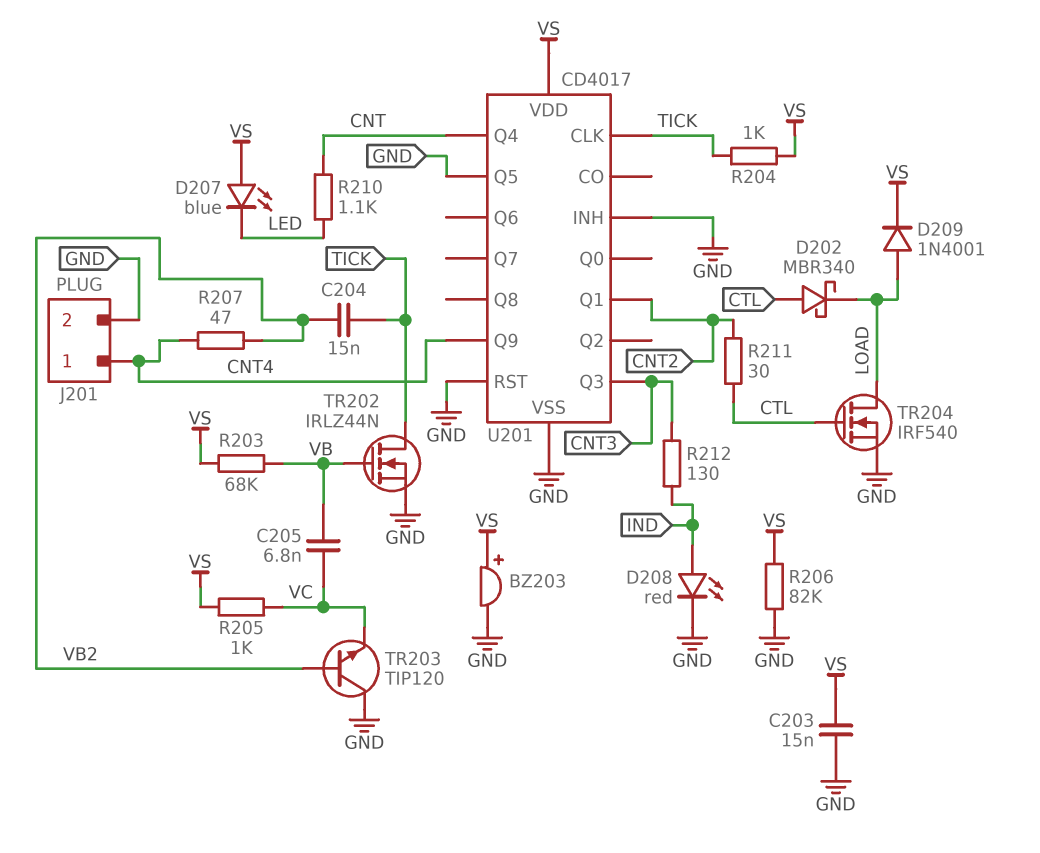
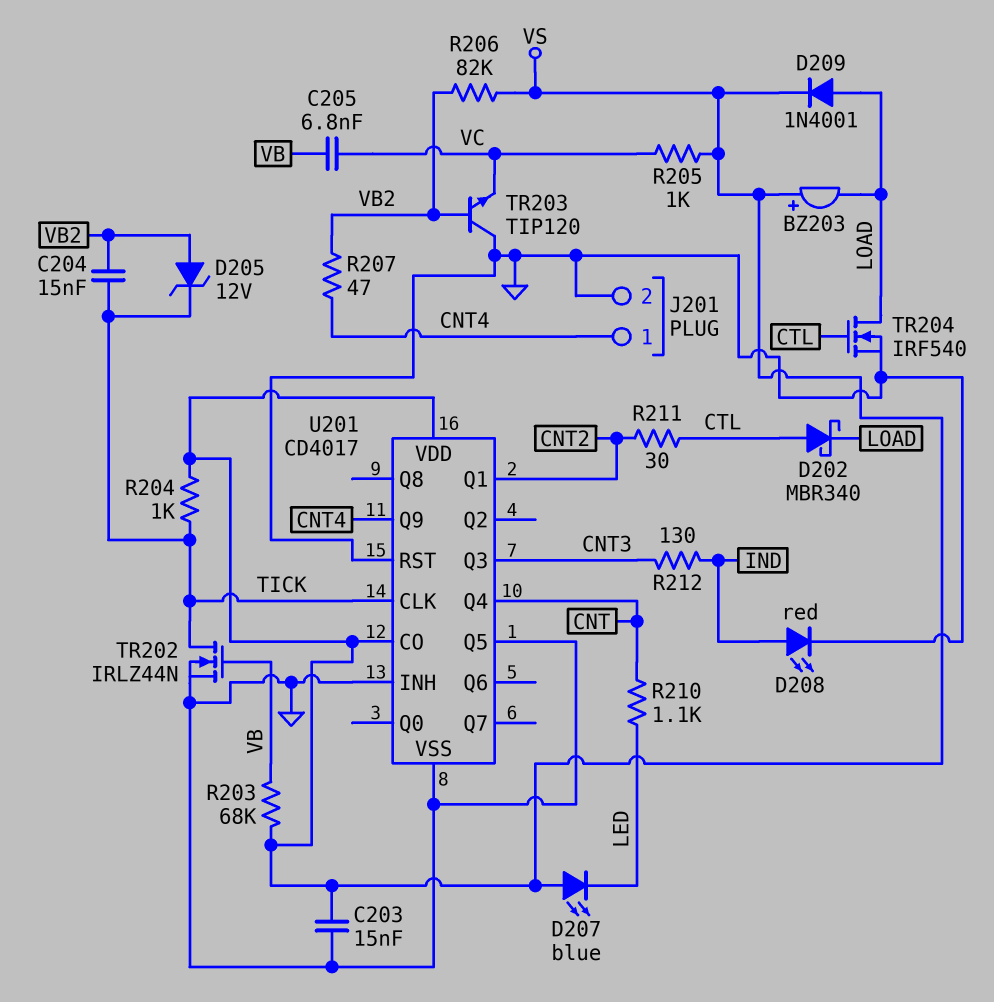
BZ203: buzzer (plus VS, minus GND) -> buzzer (plus VS, minus LOAD)
D205: none -> zener 12V (A VB2, K TICK)
R206: 82k (GND, VS) -> 82k (VB2, VS)
U201 pin CO: none -> VS

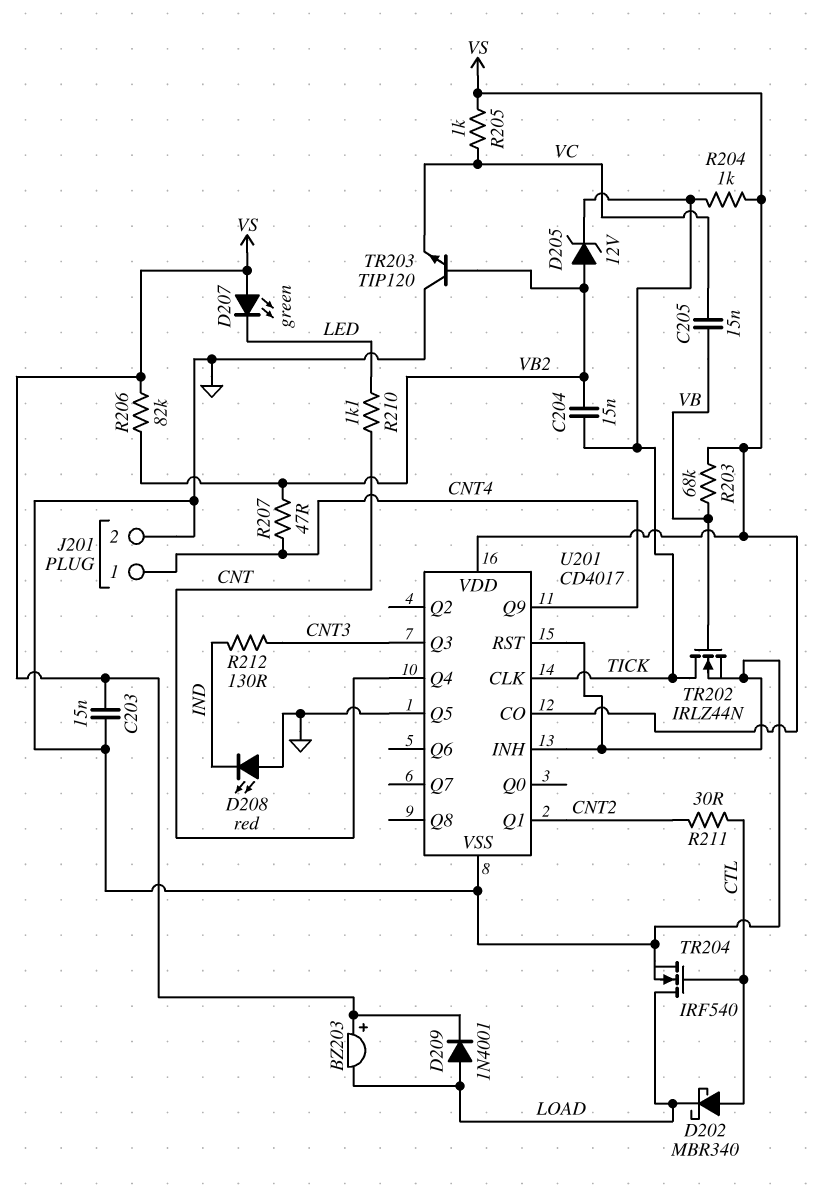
C205: 6.8nF (VB, VC) -> 15nF (VB, VC)
D207: LED blue (A VS, K LED) -> LED green (A VS, K LED)
D208: LED red (A IND, K GND) -> LED red (A GND, K IND)

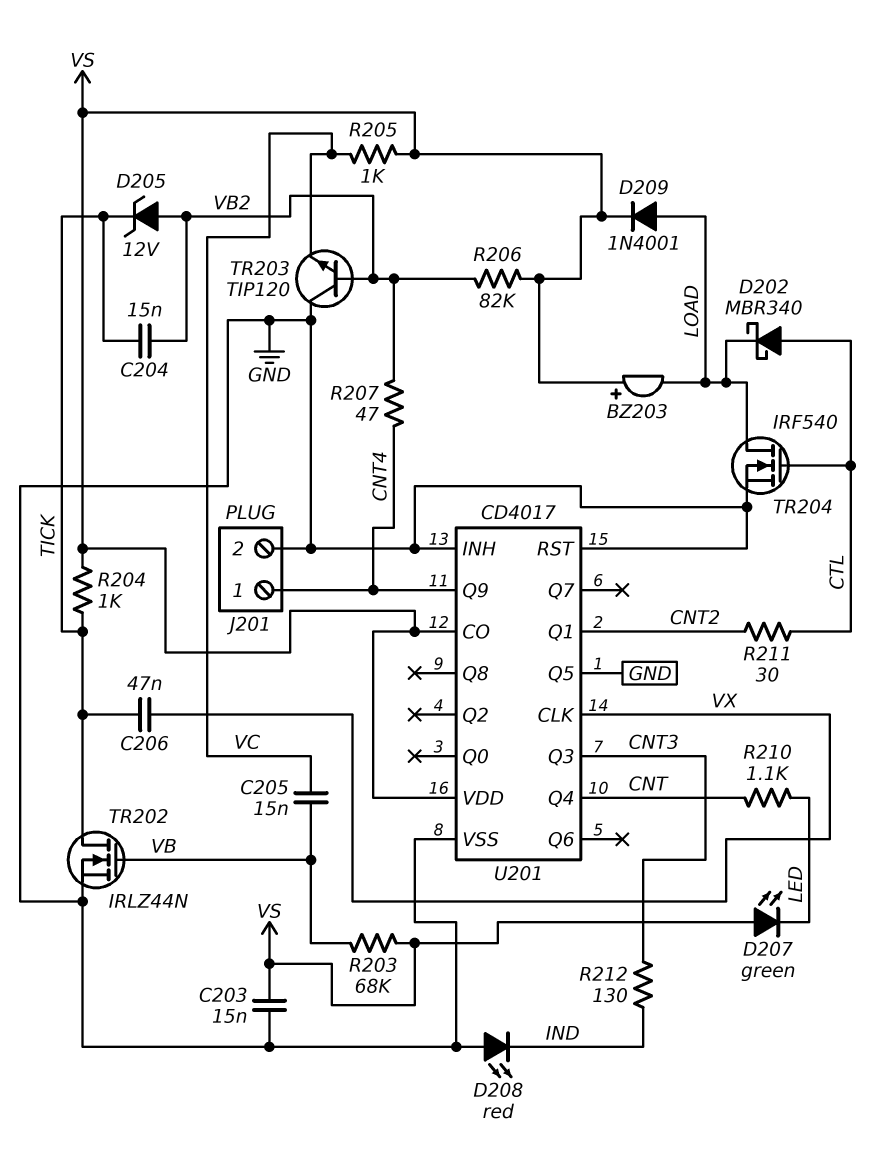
C206: none -> 47nF (TICK, VX)
U201 pin CLK: TICK -> VX

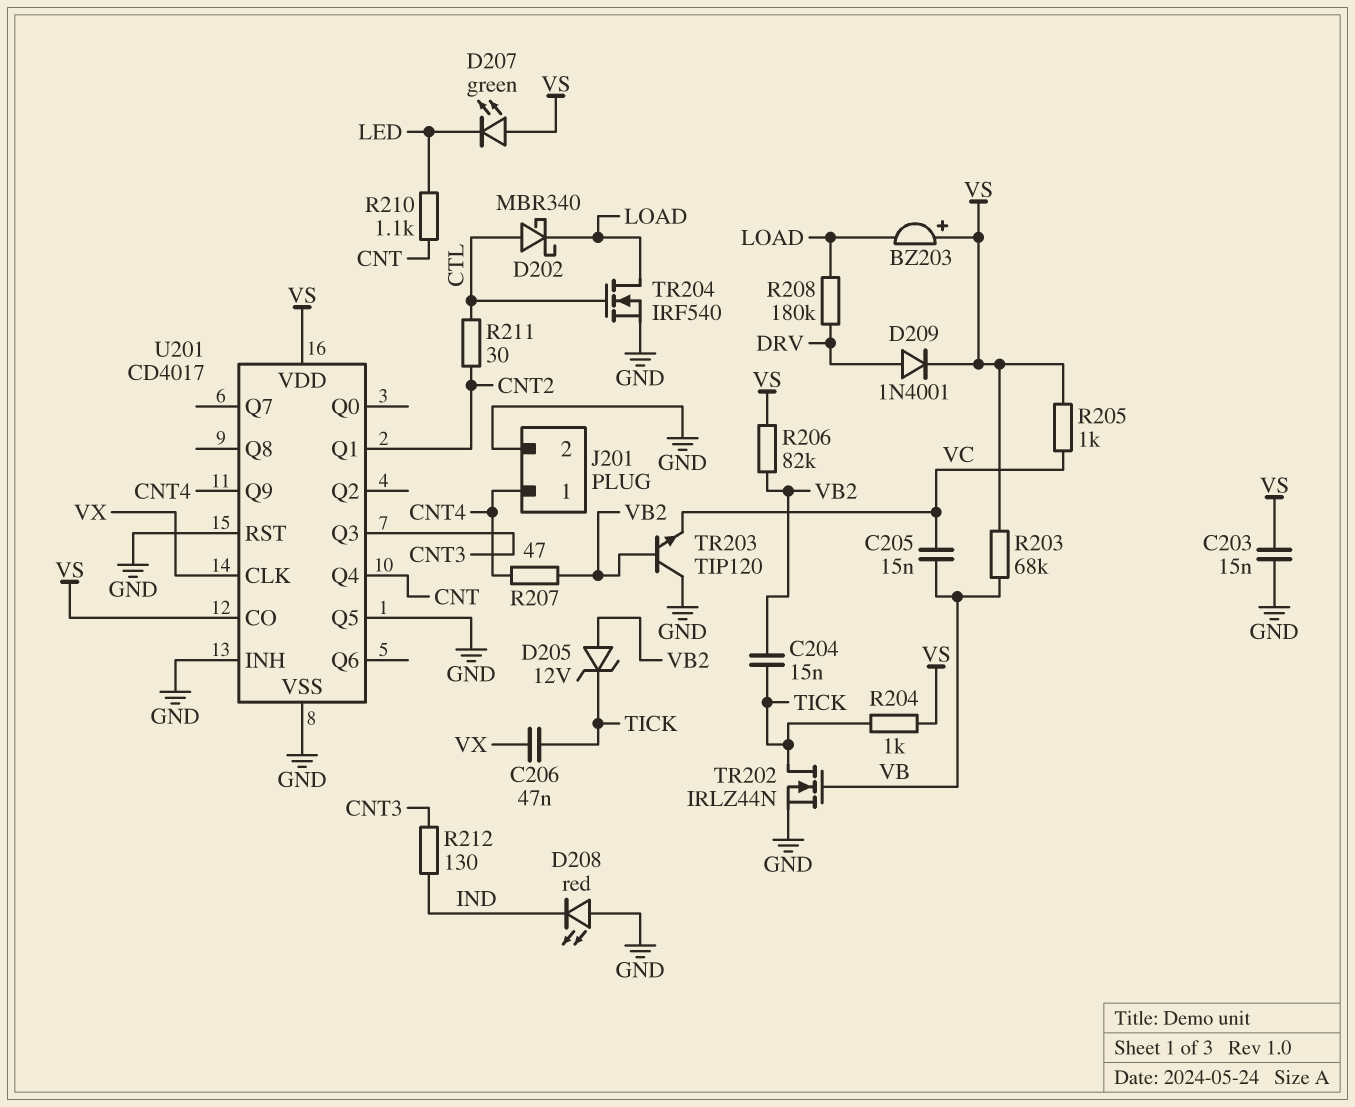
D209: diode 1N4001 (A LOAD, K VS) -> diode 1N4001 (A DRV, K VS)
R208: none -> 180k (DRV, LOAD)

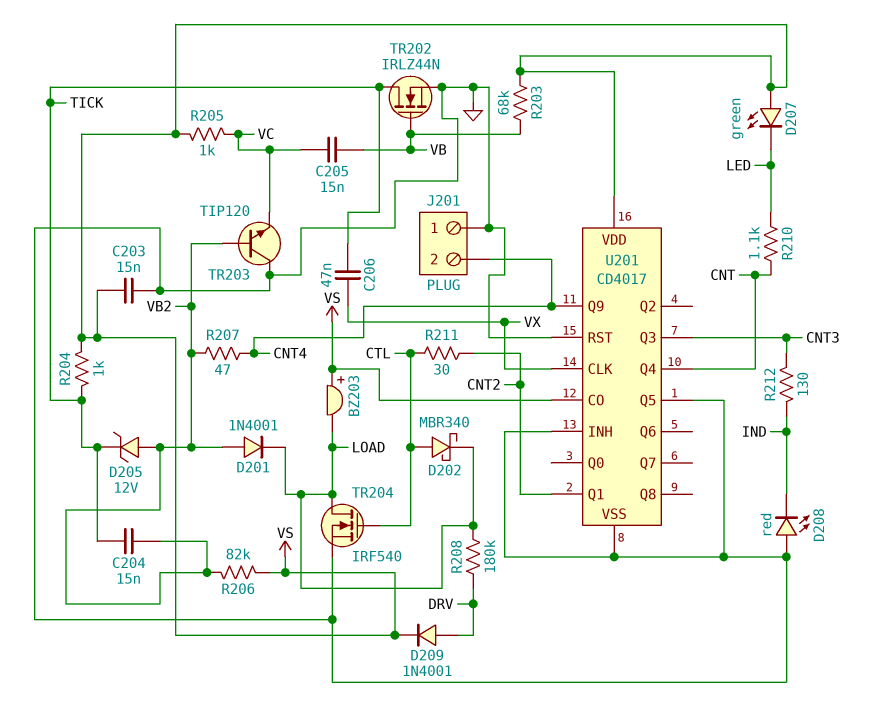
D201: none -> diode 1N4001 (A VB2, K LOAD)
J201 pin 1: CNT4 -> GND
J201 pin 2: GND -> CNT4

